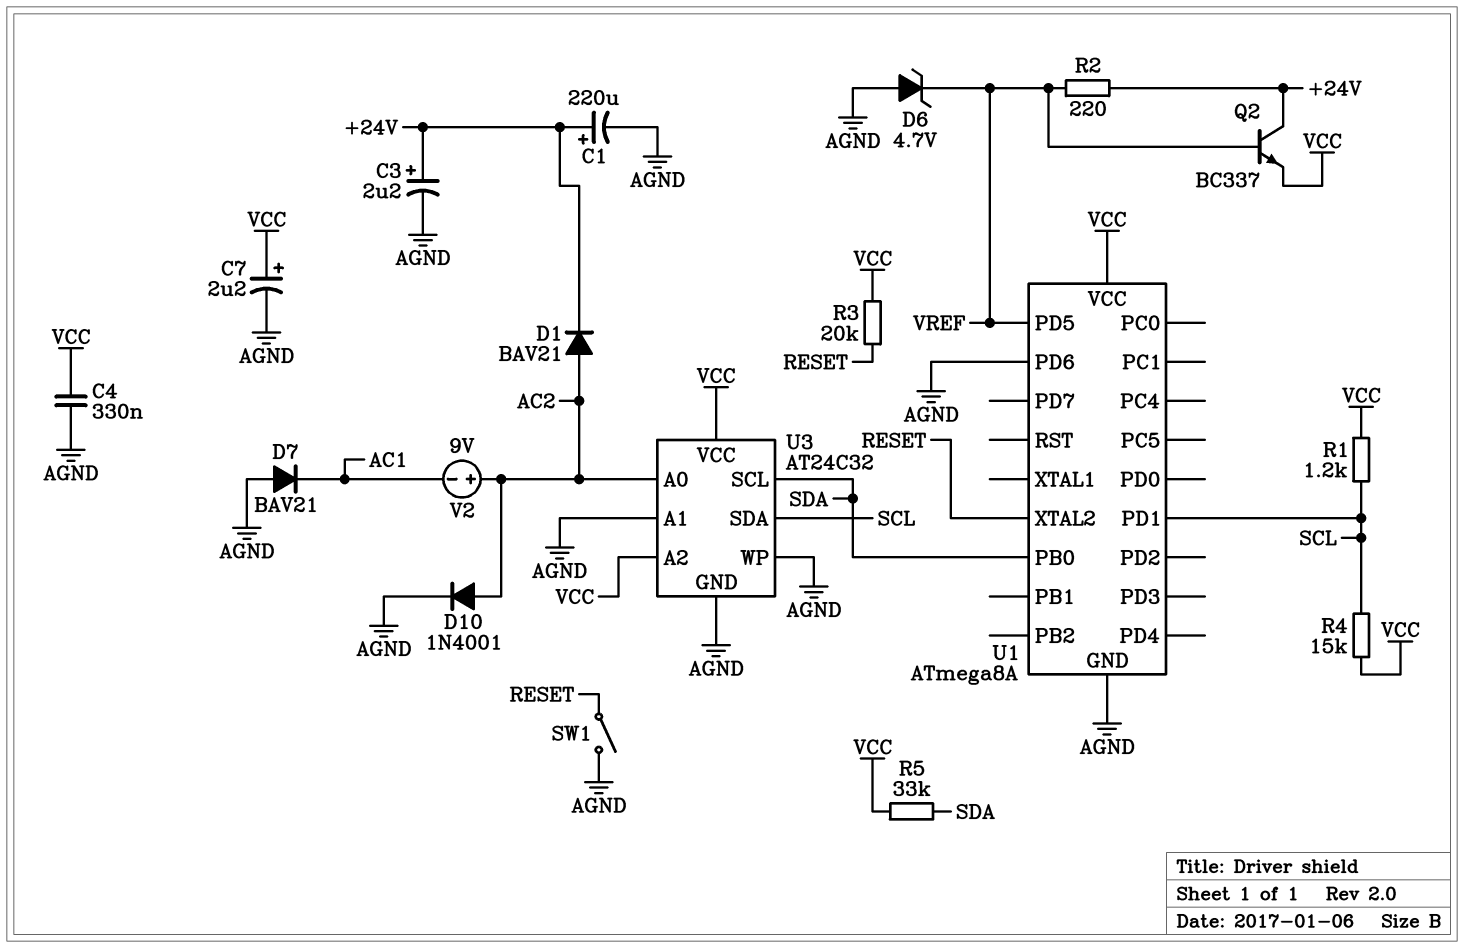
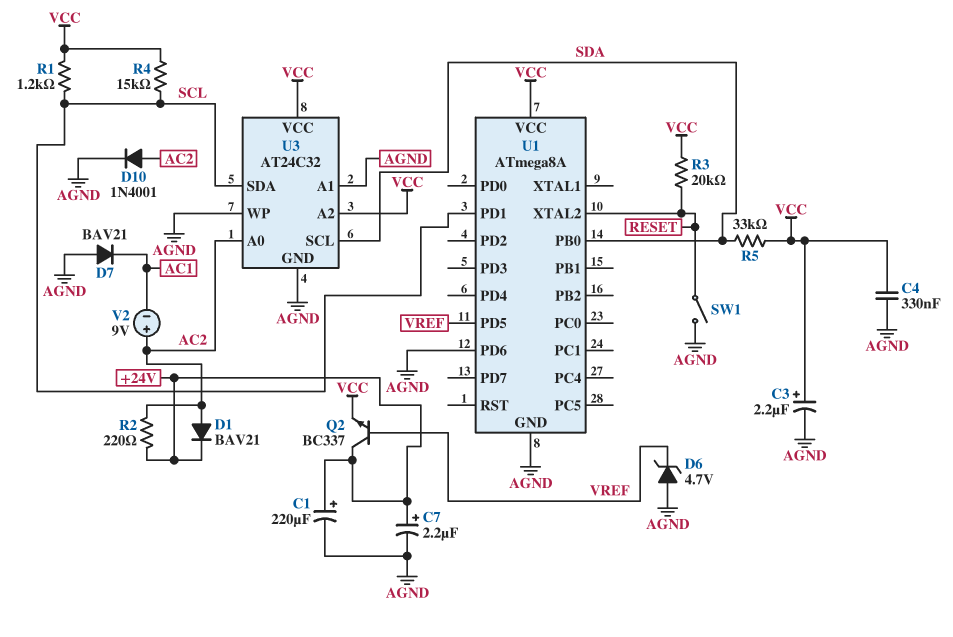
C3: 2.2uF (plus +24V, minus AGND) -> 2.2uF (plus VCC, minus AGND)
C7: 2.2uF (plus VCC, minus AGND) -> 2.2uF (plus +24V, minus AGND)
R2: 220 (+24V, VREF) -> 220 (+24V, AC2)

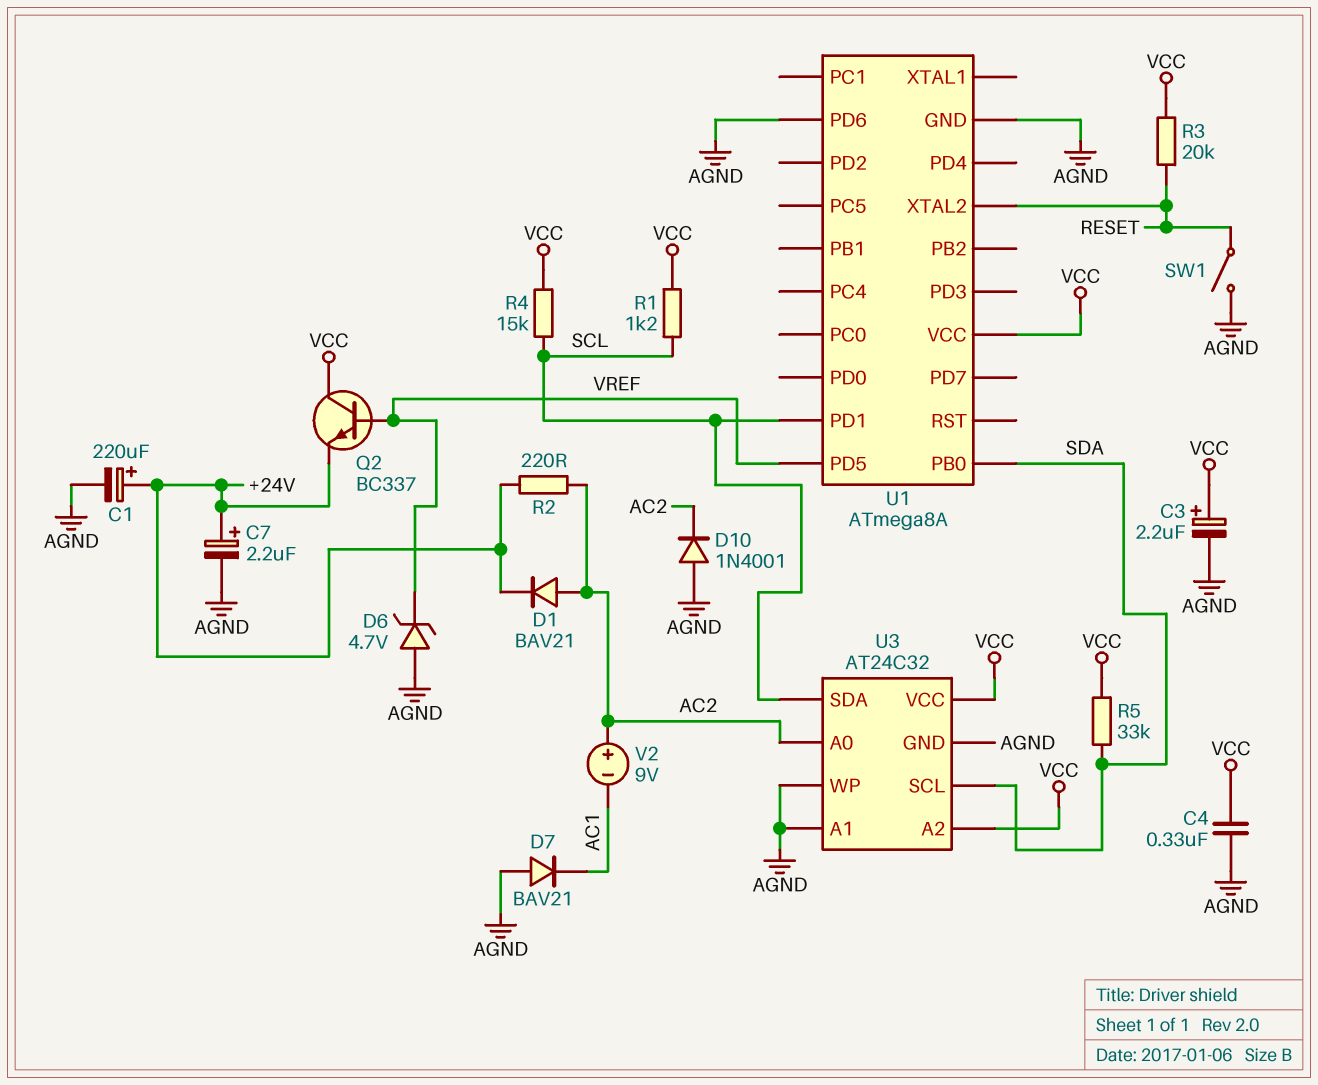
D10: diode 1N4001 (A AC2, K AGND) -> diode 1N4001 (A AGND, K AC2)
Q2: NPN BC337 (B VREF, C +24V, E VCC) -> NPN BC337 (B VREF, C VCC, E +24V)

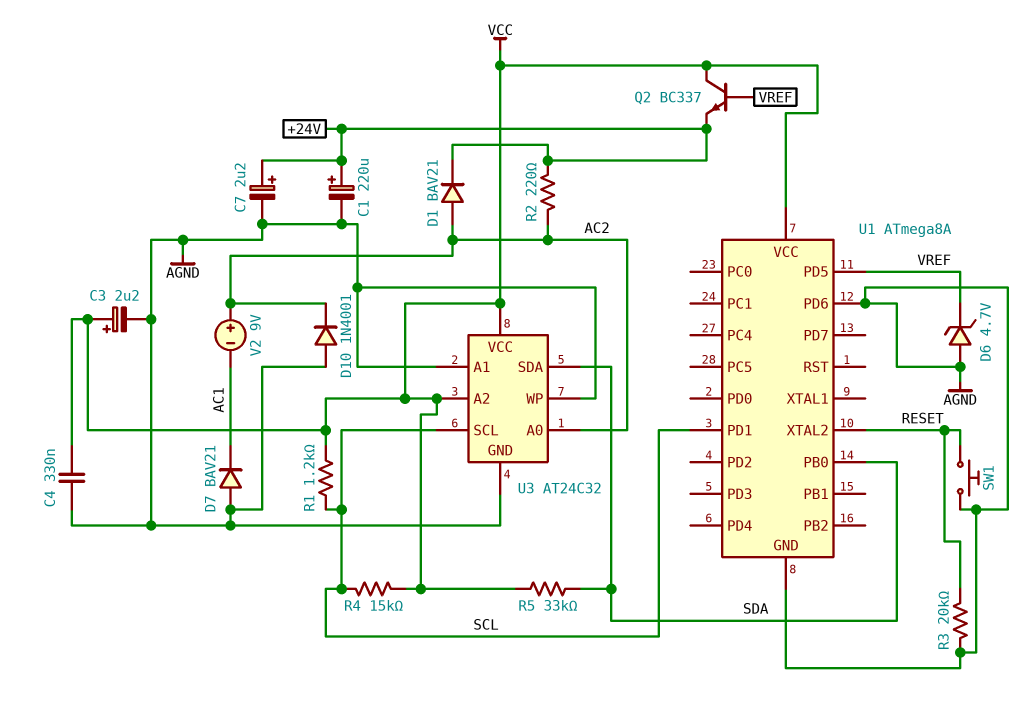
R3: 20k (RESET, VCC) -> 20k (AGND, RESET)
SW1: switch (AGND, RESET) -> button (AGND, RESET)
U3 pin SCL: SDA -> SCL
U3 pin SDA: SCL -> SDA

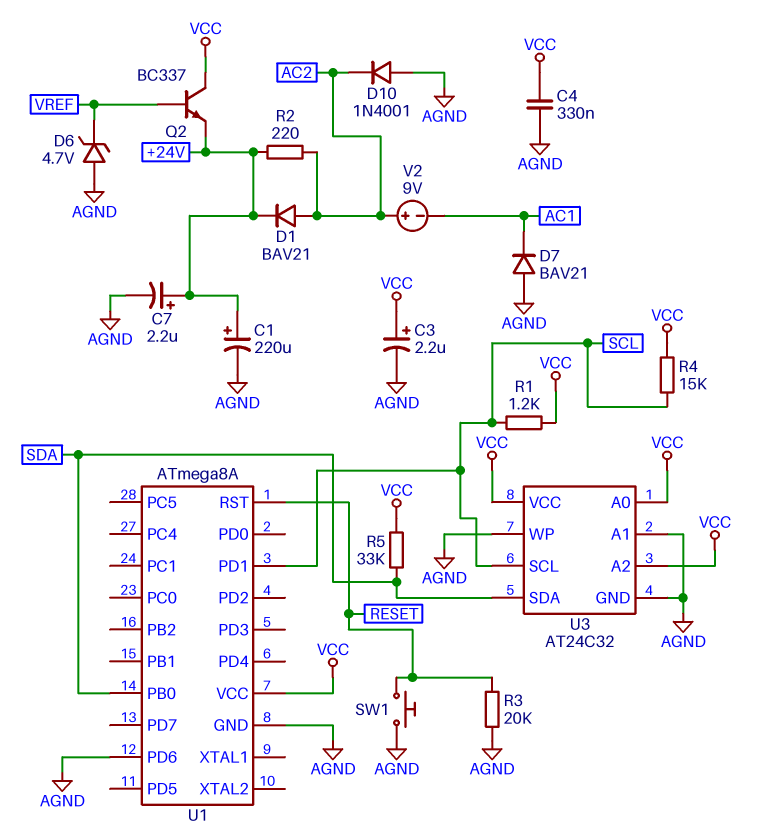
U1 pin PD5: VREF -> none
U1 pin RST: none -> RESET
U1 pin XTAL2: RESET -> none
U3 pin A0: AC2 -> VCC

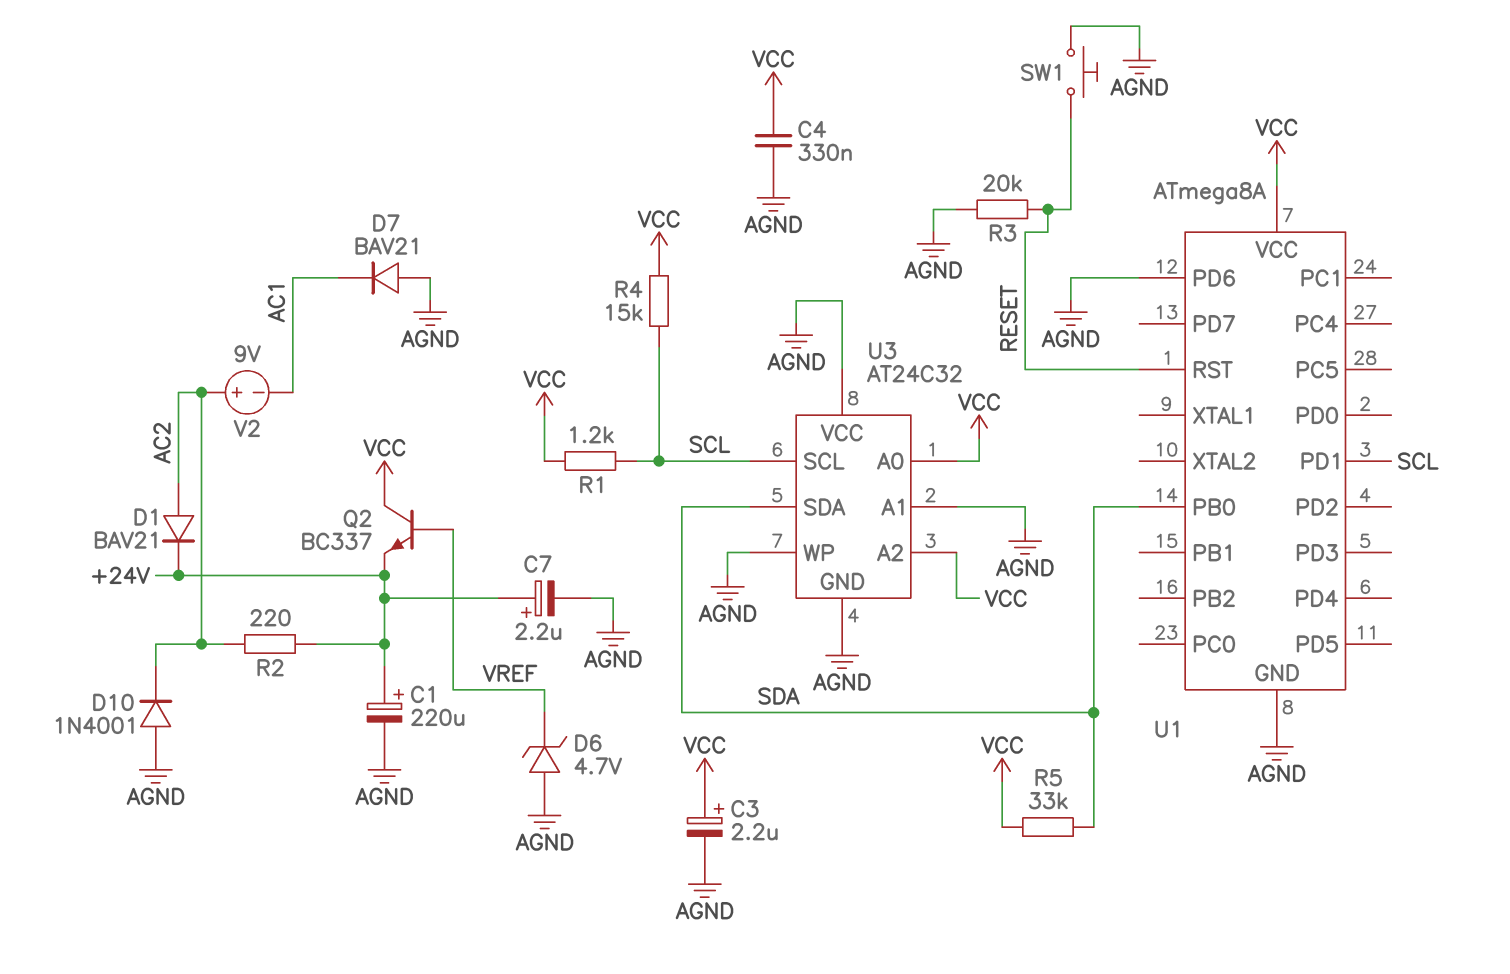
U3 pin VCC: VCC -> AGND

